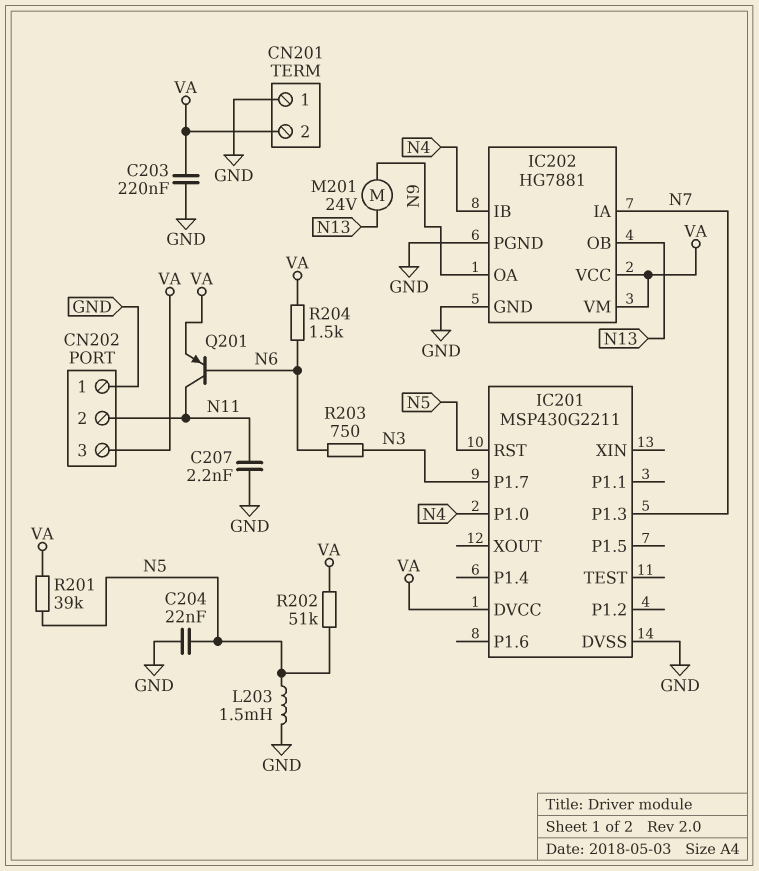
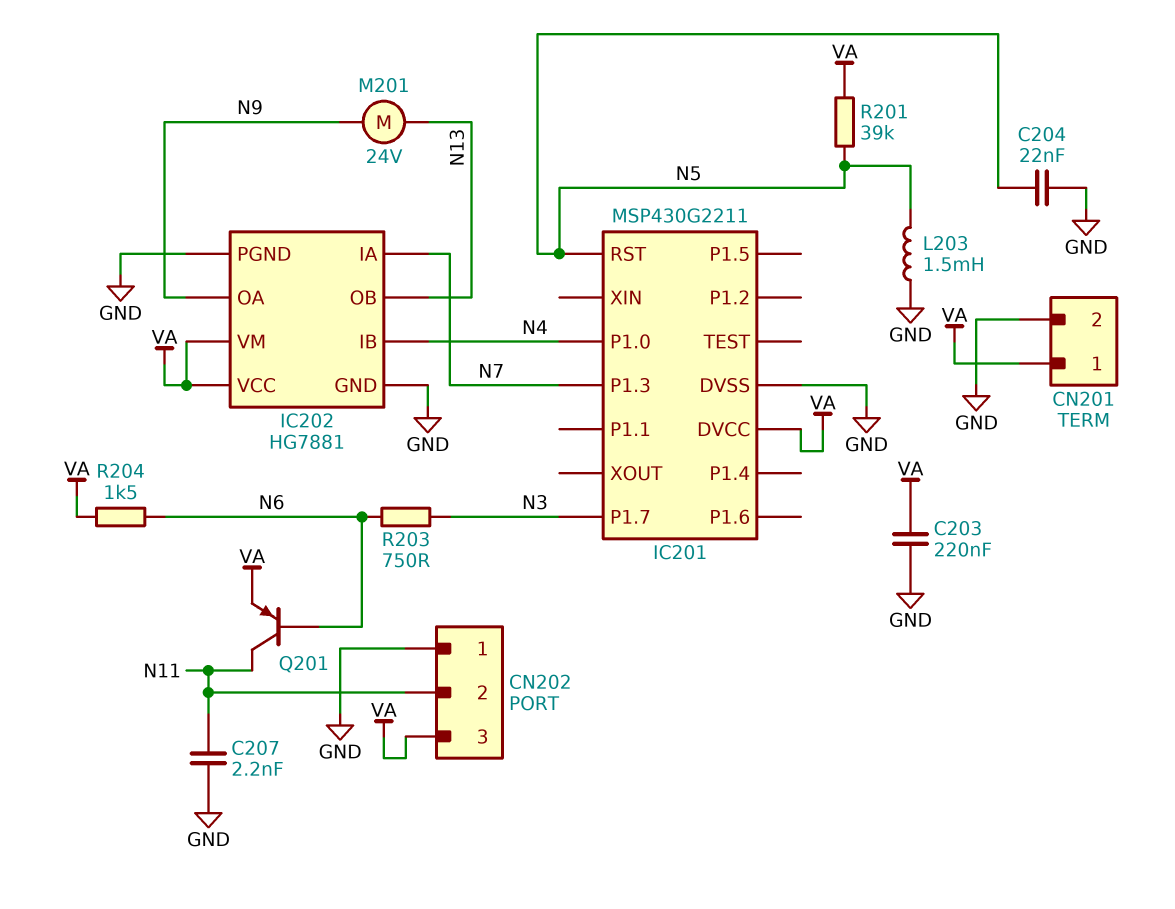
CN201 pin 1: GND -> VA
CN201 pin 2: VA -> GND
R202: 51k (N5, VA) -> none

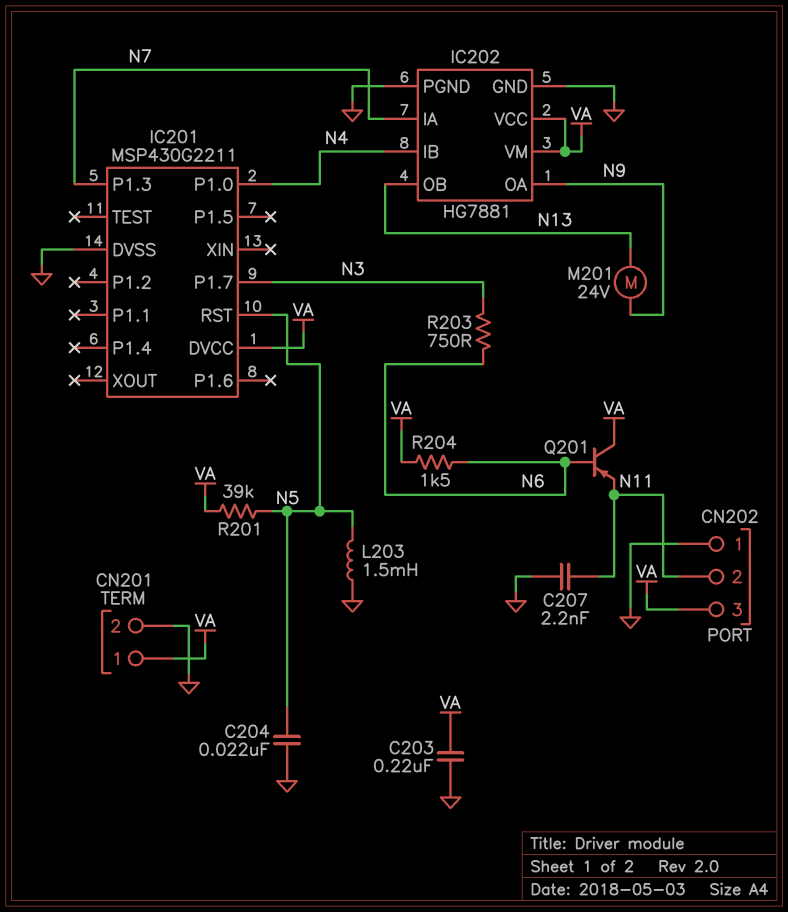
Q201: PNP (B N6, C N11, E VA) -> PNP (B N6, C VA, E N11)

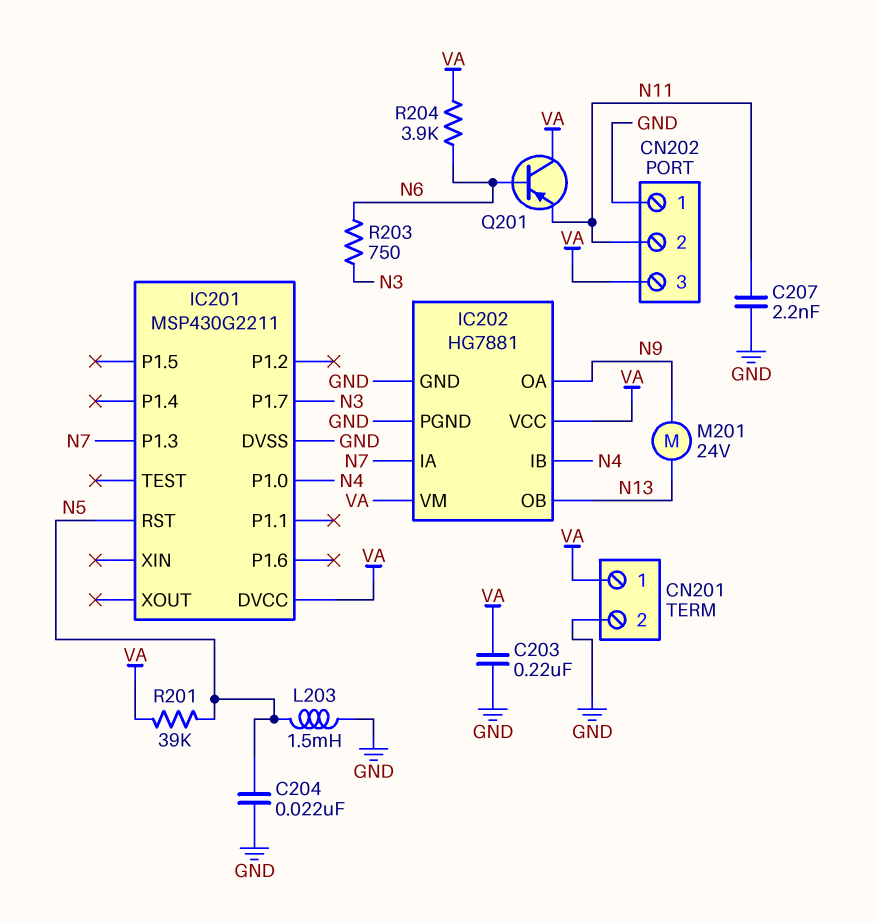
R204: 1.5k (N6, VA) -> 3.9k (N6, VA)

